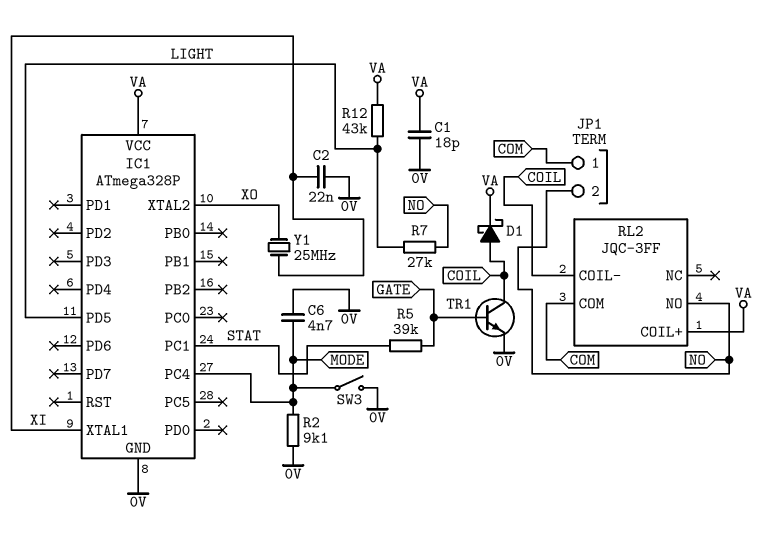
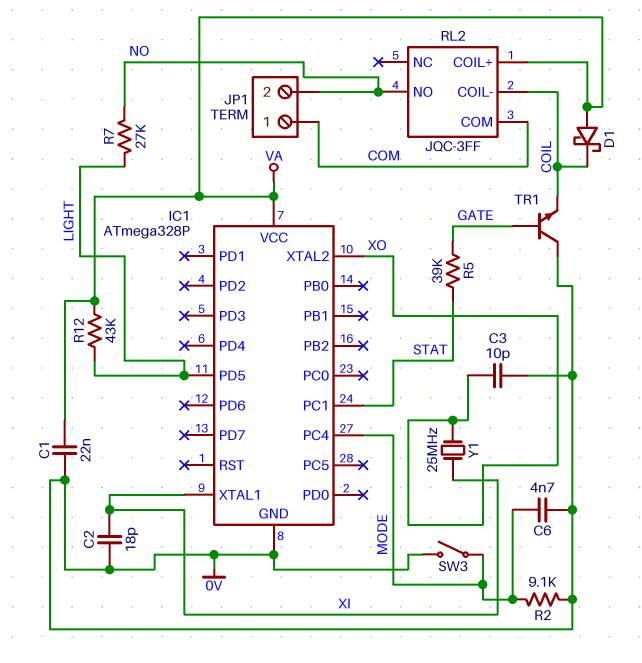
C1: 18pF (0V, VA) -> 22nF (0V, VA)
C2: 22nF (0V, XI) -> 18pF (0V, XI)
C3: none -> 10pF (0V, XO)
D1: schottky (A COIL, K VA) -> schottky (A VA, K COIL)
TR1: NPN (B GATE, C COIL, E 0V) -> NPN (B GATE, C 0V, E COIL)

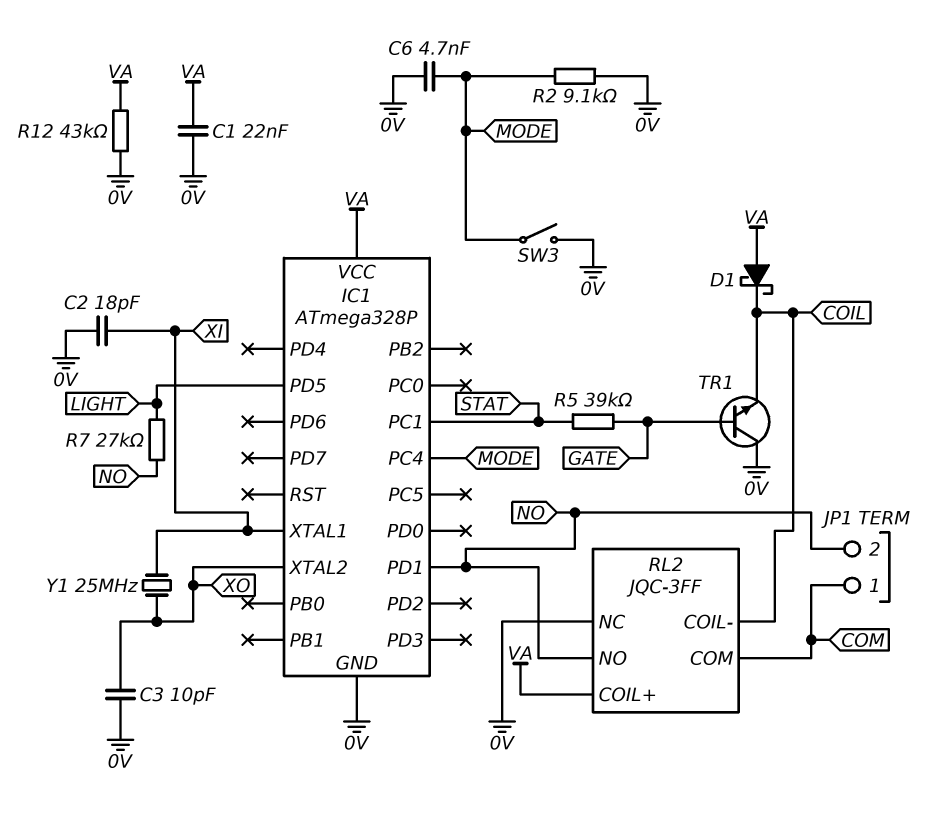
IC1 pin PD1: none -> NO
R12: 43k (LIGHT, VA) -> 43k (0V, VA)
RL2 pin NC: none -> 0V

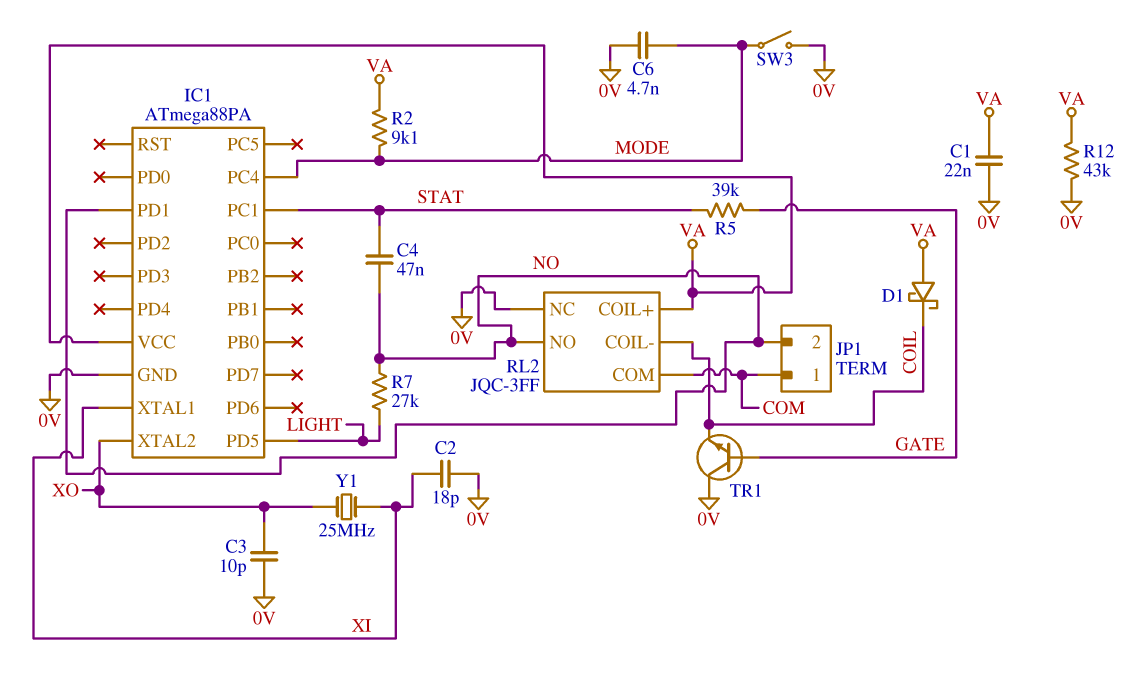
C4: none -> 47nF (NO, STAT)
IC1: ATmega328P -> ATmega88PA
R2: 9.1k (0V, MODE) -> 9.1k (MODE, VA)

